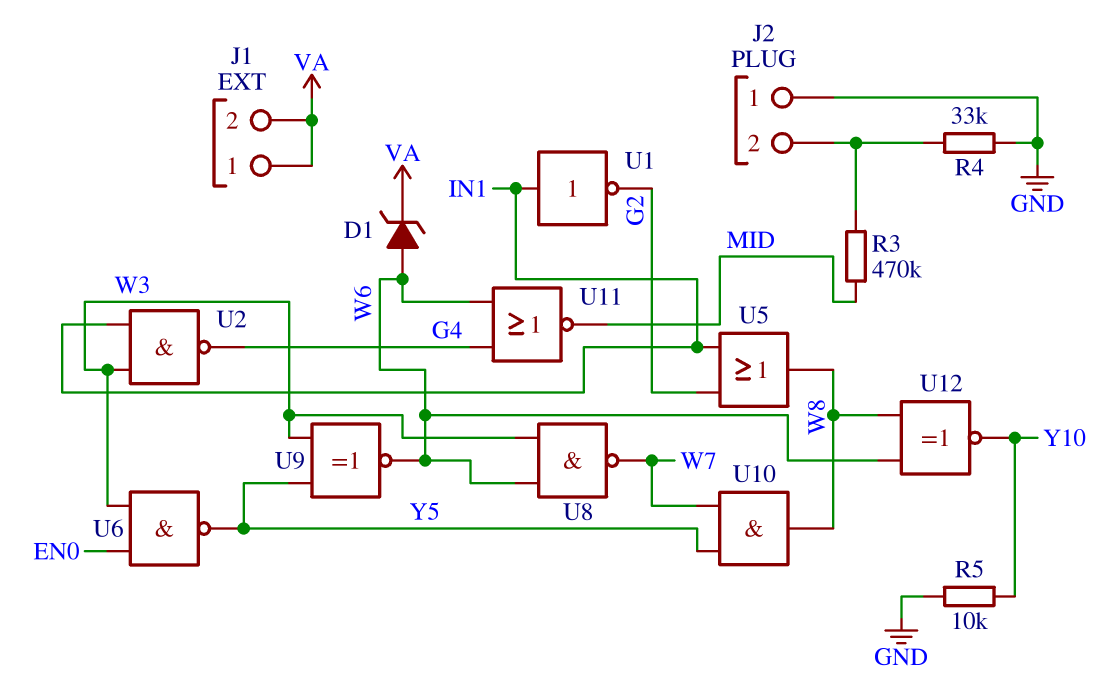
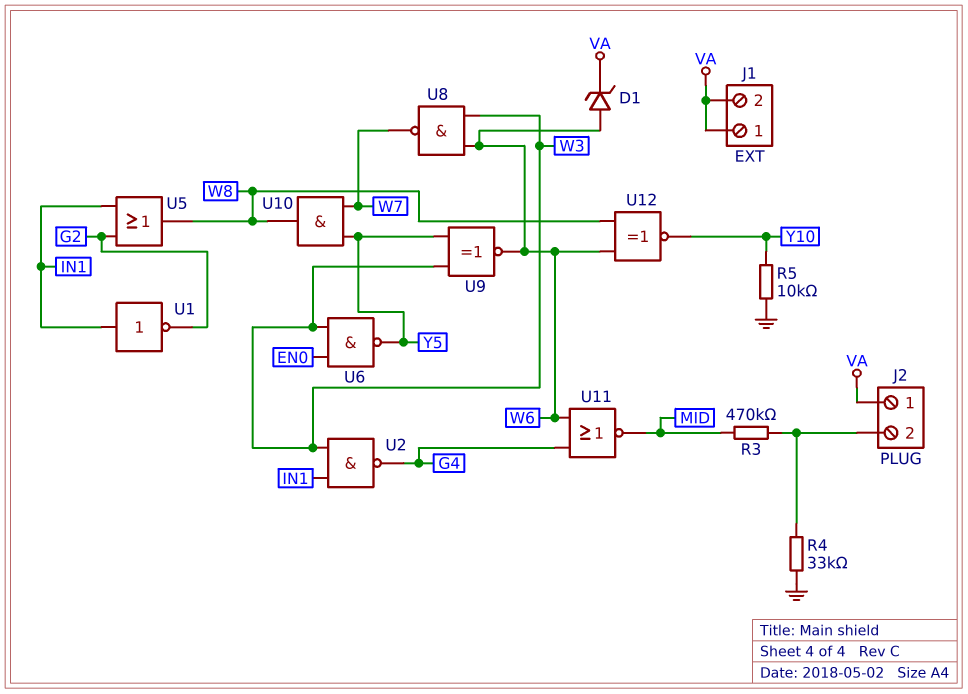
J2 pin 1: GND -> VA

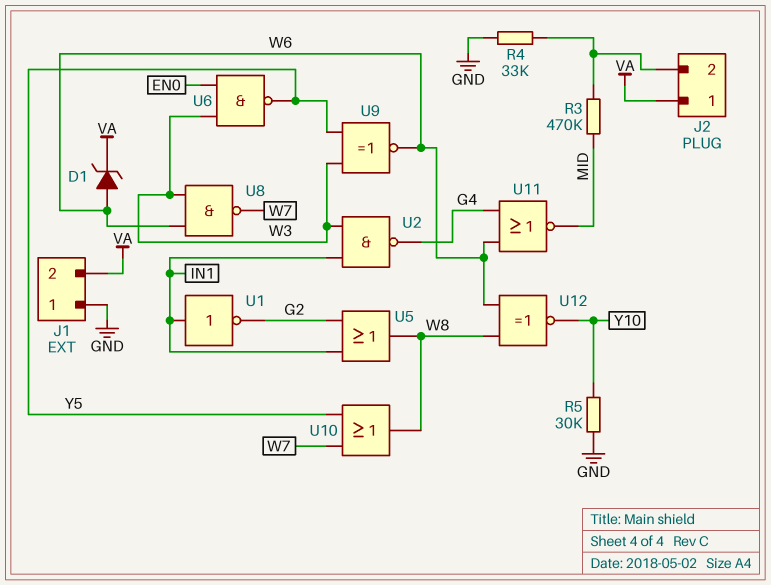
J1 pin 1: VA -> GND
R5: 10k (GND, Y10) -> 30k (GND, Y10)
U10: AND (in W7, in Y5, out W8) -> OR (in W7, in Y5, out W8)

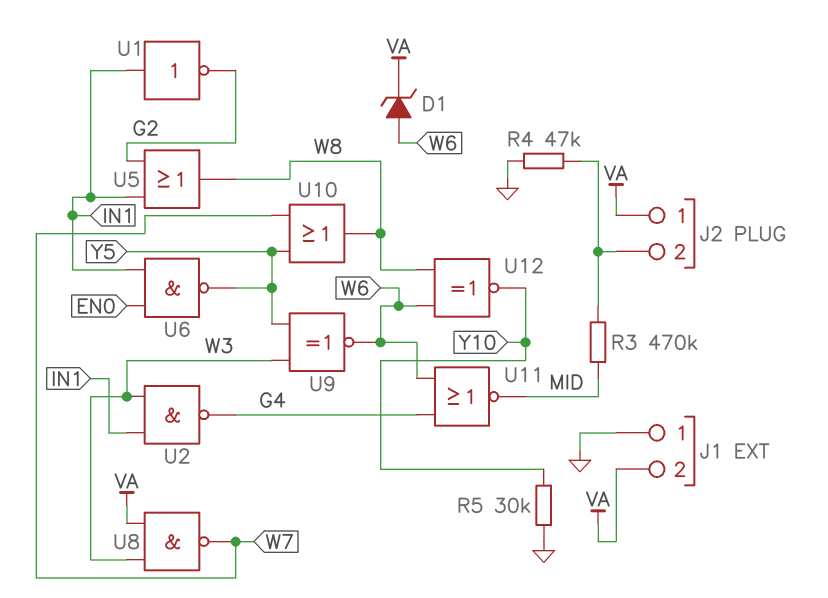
R4: 33k (GND, J2/2) -> 47k (GND, J2/2)
U6: NAND (in EN0, in W3, out Y5) -> NAND (in EN0, in IN1, out Y5)
U8: NAND (in W3, in W6, out W7) -> NAND (in VA, in W3, out W7)

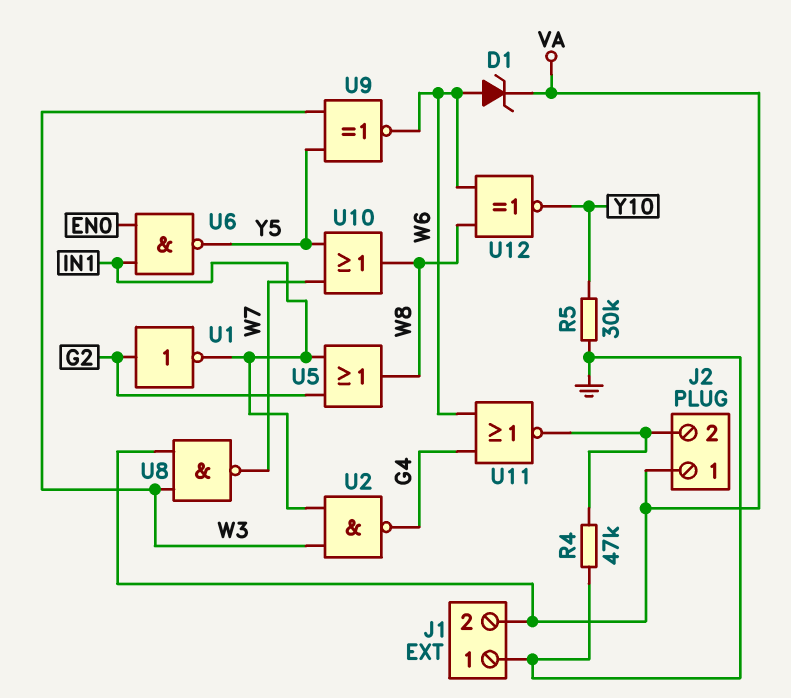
R3: 470k (J2/2, MID) -> none
U1: NOT (in IN1, out G2) -> NOT (in G2, out IN1)
U11: NOR (in G4, in W6, out MID) -> NOR (in G4, in W6, out J2/2)

